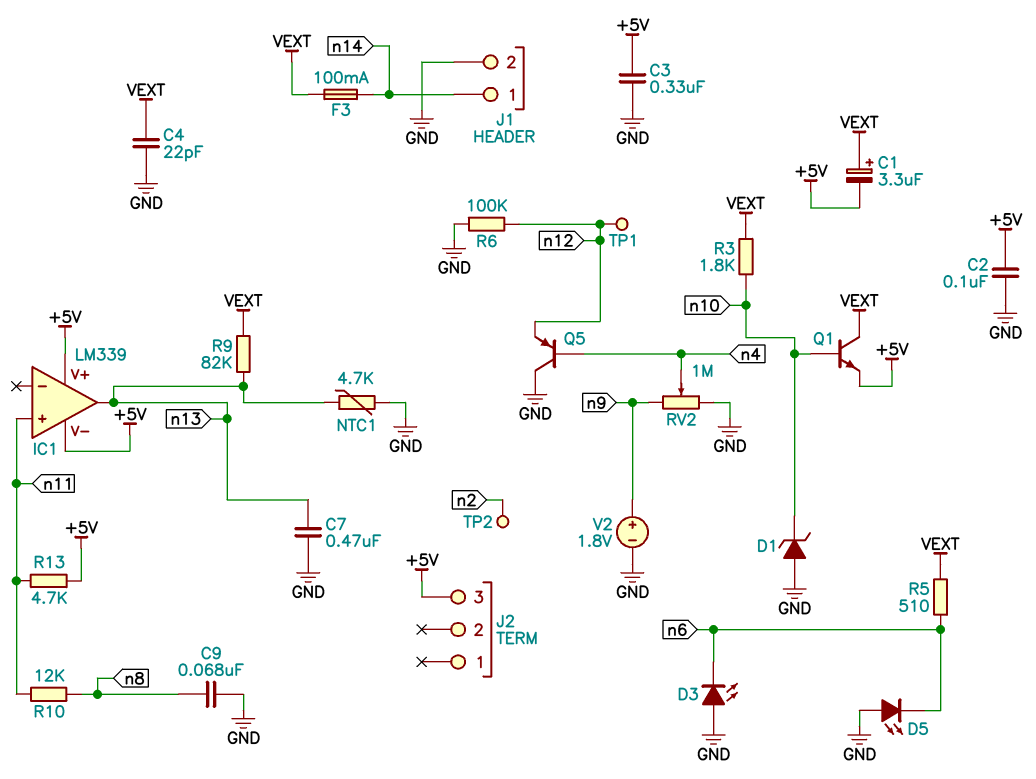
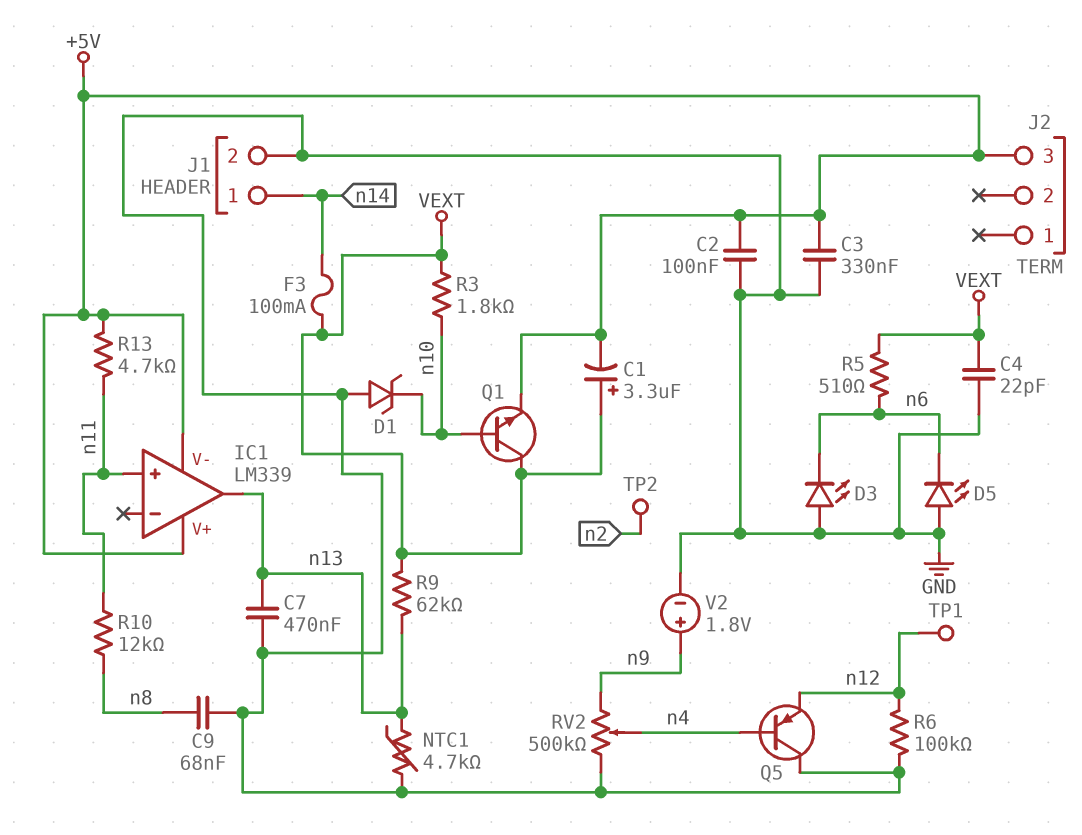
R9: 82k (VEXT, n13) -> 62k (VEXT, n13)
RV2: 1M (GND, n9, wiper n4) -> 500k (GND, n9, wiper n4)

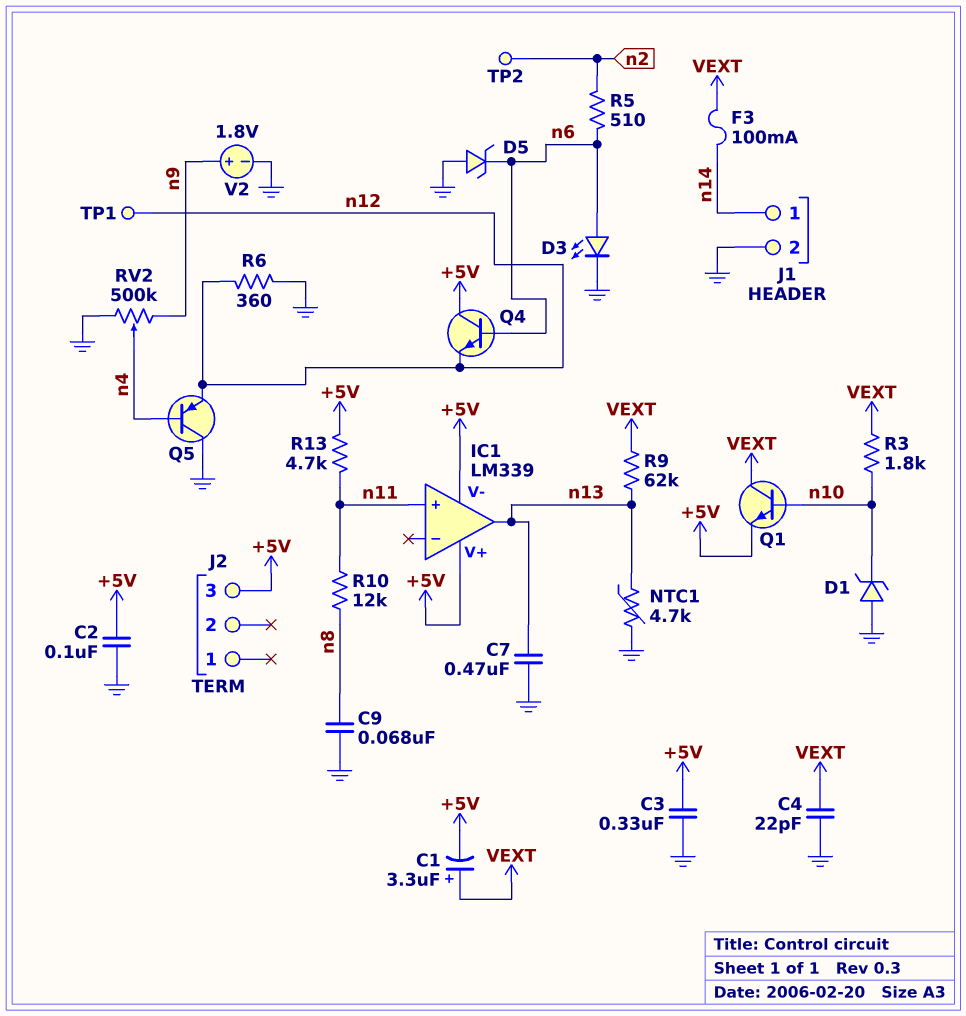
D3: LED (A GND, K n6) -> LED (A n6, K GND)
D5: LED (A GND, K n6) -> zener (A GND, K n6)
Q4: none -> NPN (B n6, C +5V, E n12)
R5: 510 (VEXT, n6) -> 510 (n2, n6)
R6: 100k (GND, n12) -> 360 (GND, n12)

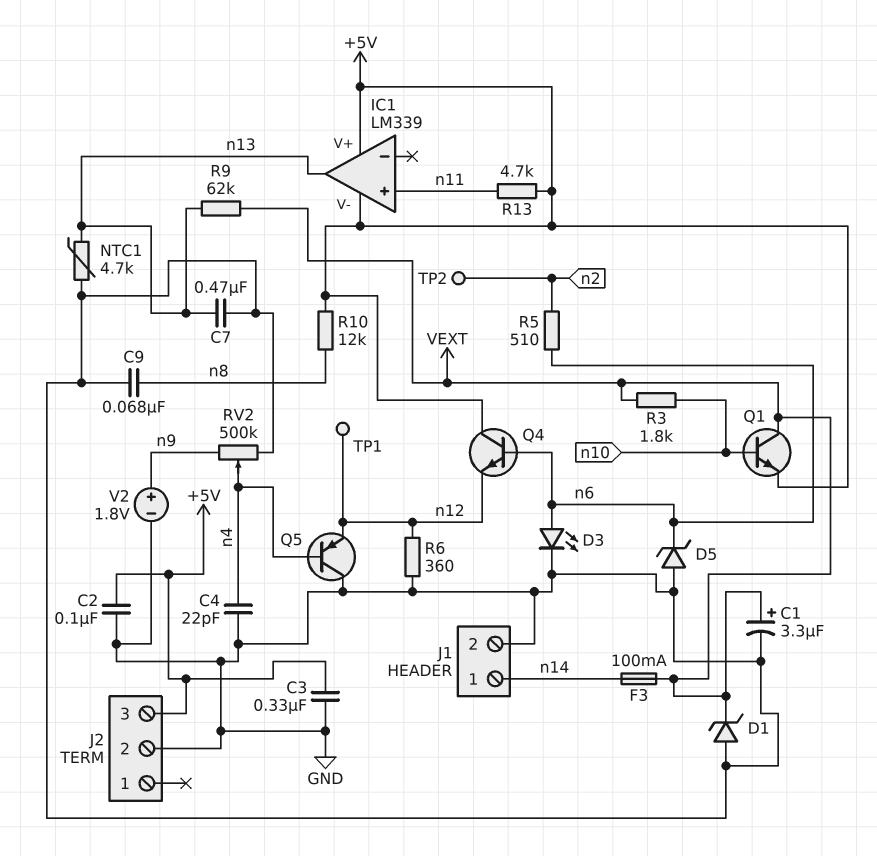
C1: 3.3uF (plus VEXT, minus +5V) -> 3.3uF (plus VEXT, minus GND)
C4: 22pF (GND, VEXT) -> 22pF (GND, n4)
D1: zener (A GND, K n10) -> zener (A GND, K VEXT)
J2 pin 2: none -> GND
R10: 12k (n8, n11) -> 12k (+5V, n8)

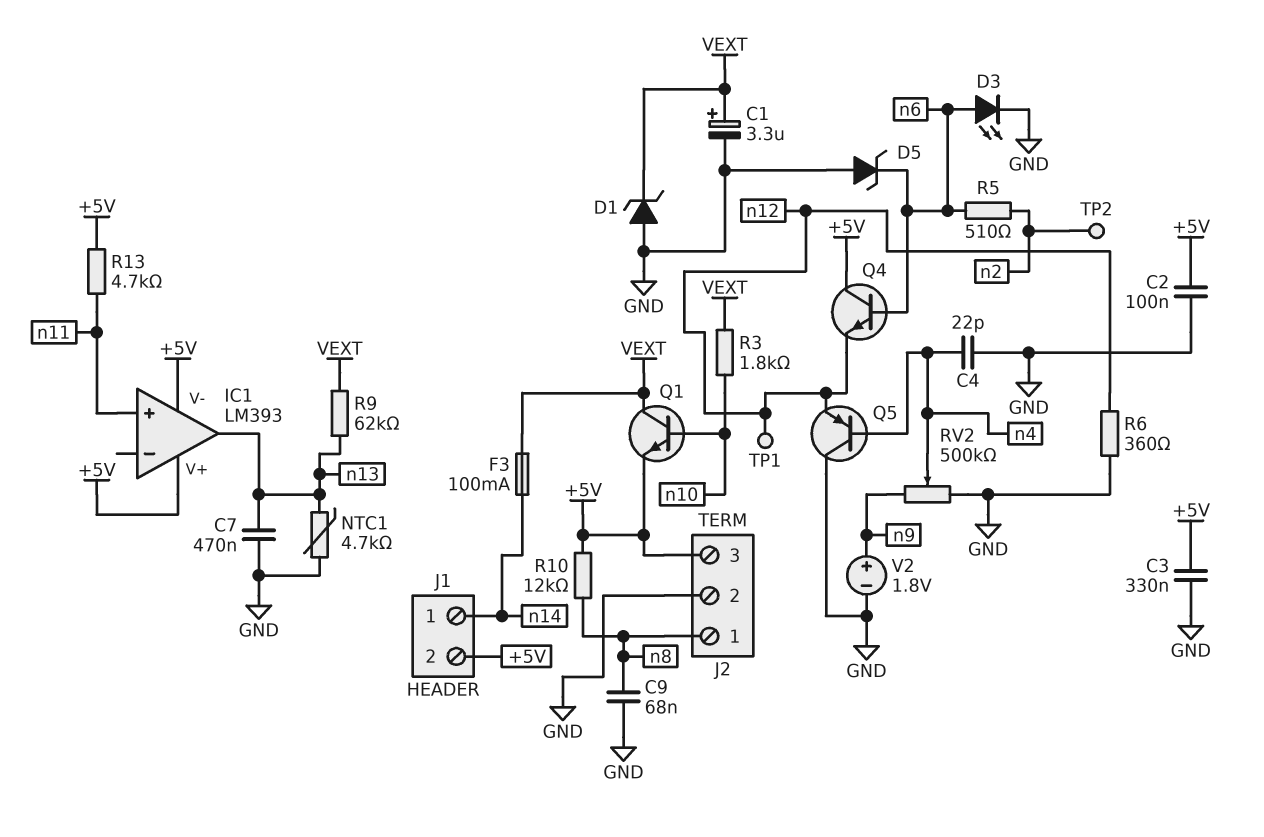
IC1: LM339 -> LM393
J1 pin 2: GND -> +5V
J2 pin 1: none -> n8

